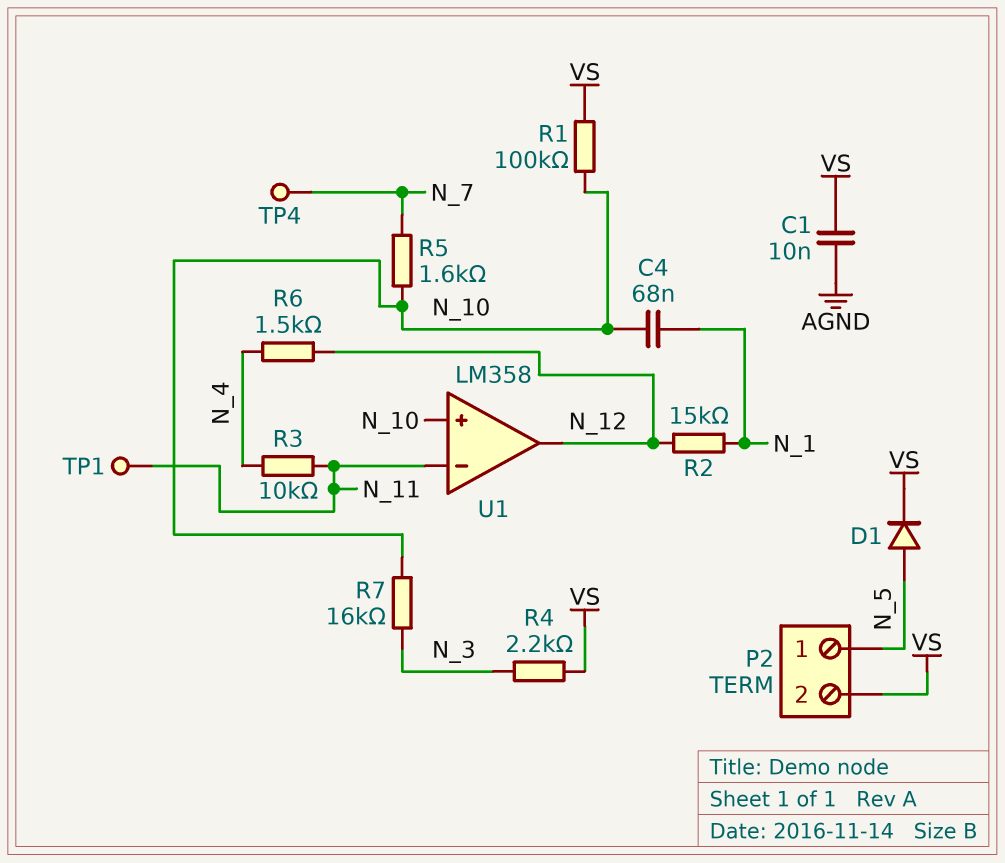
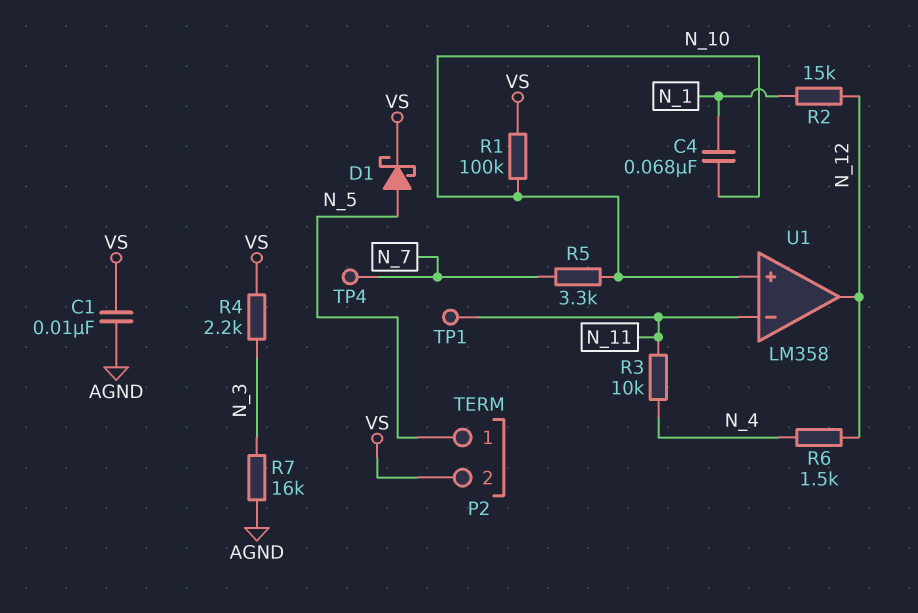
D1: diode (A N_5, K VS) -> schottky (A N_5, K VS)
R5: 1.6k (N_7, N_10) -> 3.3k (N_7, N_10)
R7: 16k (N_3, N_10) -> 16k (AGND, N_3)

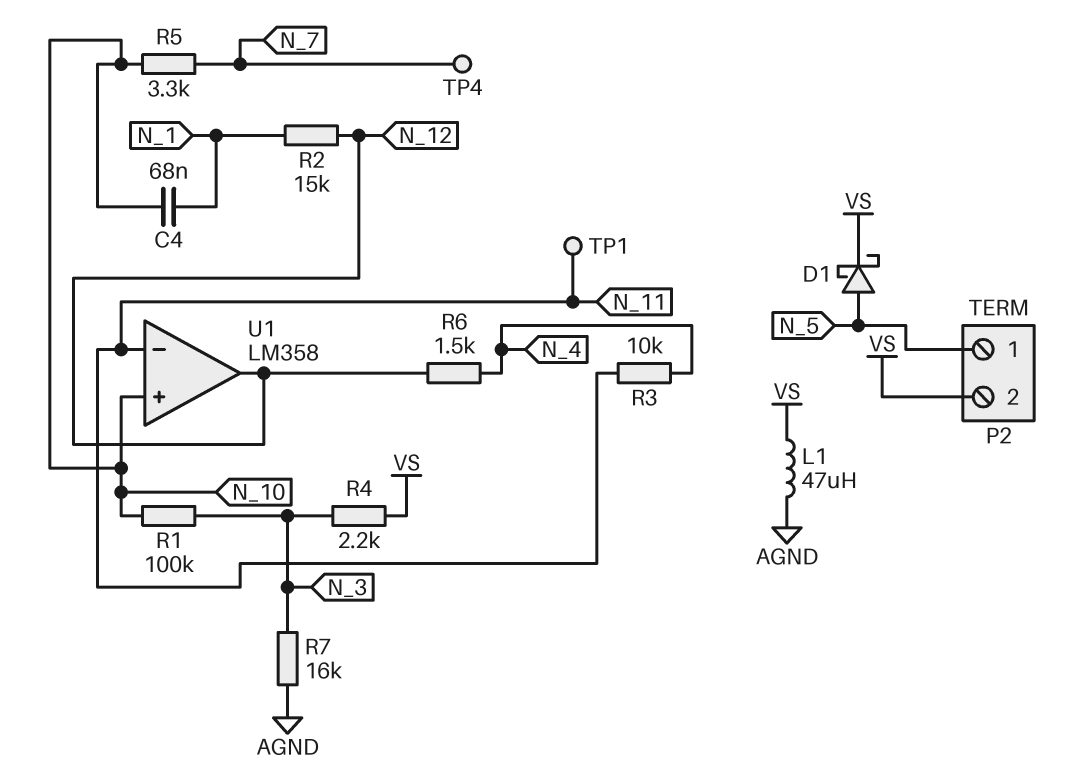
C1: 10nF (AGND, VS) -> none
L1: none -> 47uH (AGND, VS)
R1: 100k (N_10, VS) -> 100k (N_3, N_10)

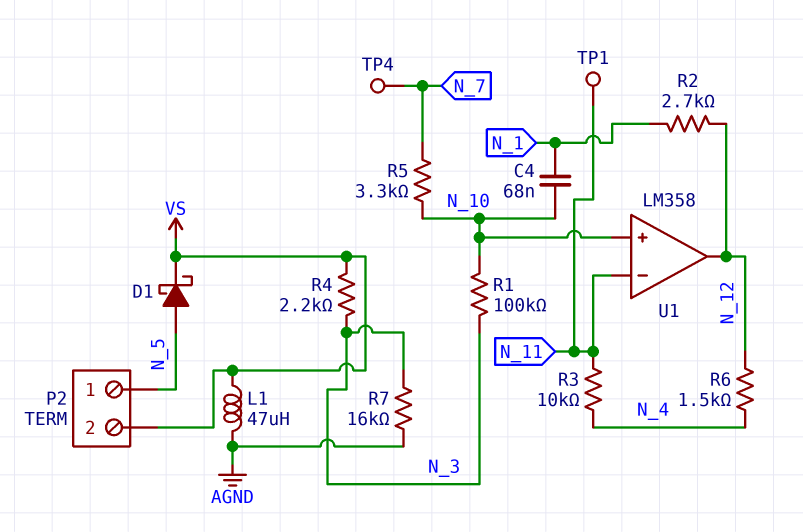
R2: 15k (N_1, N_12) -> 2.7k (N_1, N_12)

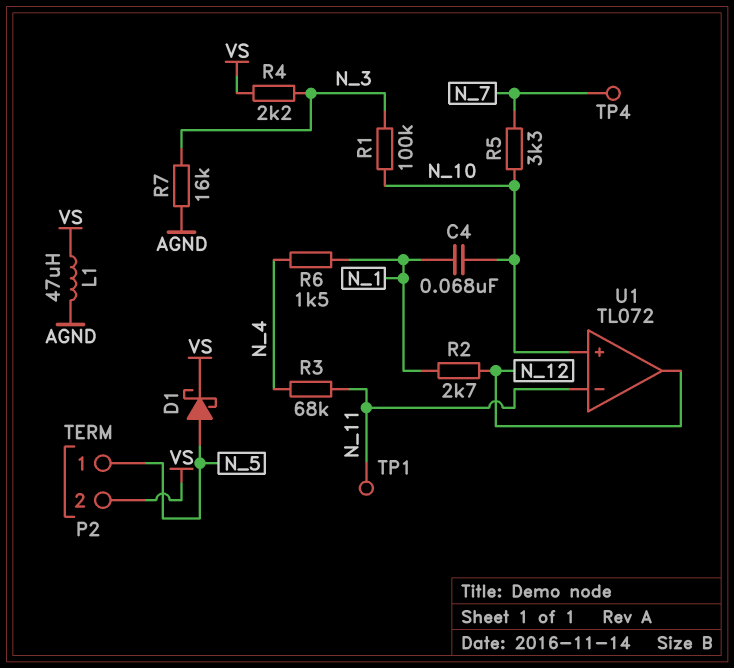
R3: 10k (N_4, N_11) -> 68k (N_4, N_11)
R6: 1.5k (N_4, N_12) -> 1.5k (N_1, N_4)
U1: LM358 -> TL072

